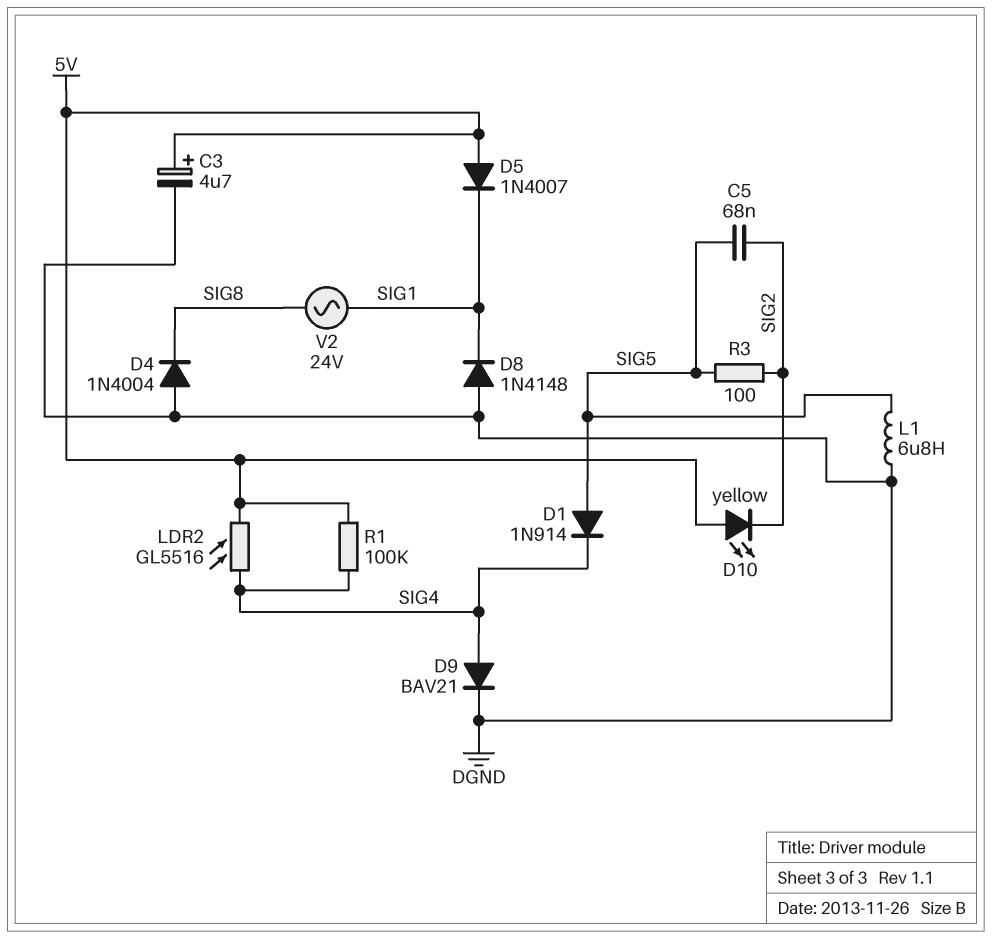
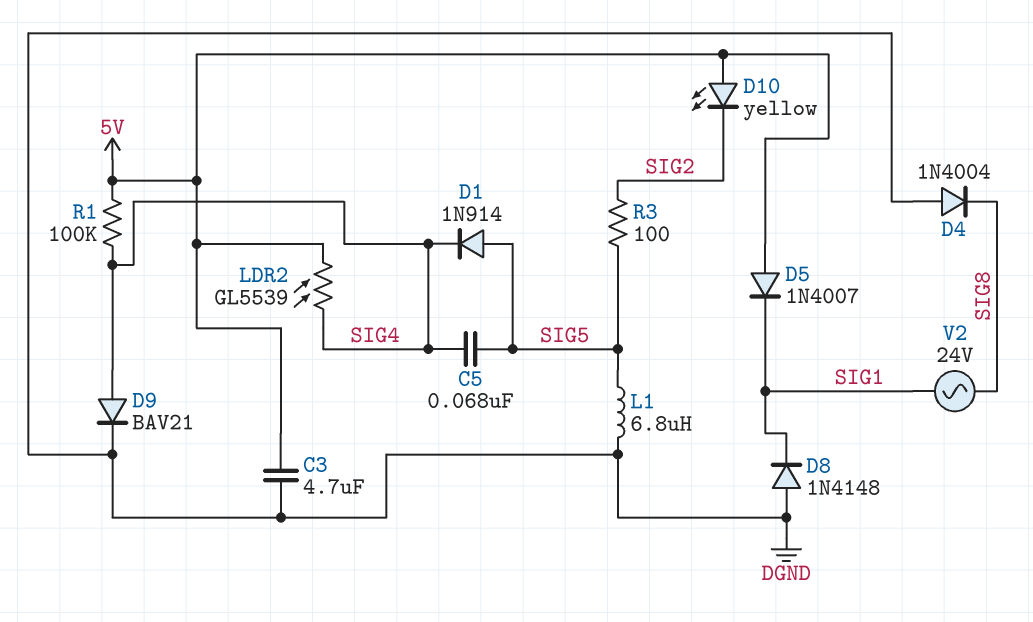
C3: 4.7uF (plus 5V, minus DGND) -> 4.7uF (5V, DGND)
C5: 68nF (SIG2, SIG5) -> 68nF (SIG4, SIG5)
LDR2: GL5516 (5V, SIG4) -> GL5539 (5V, SIG4)

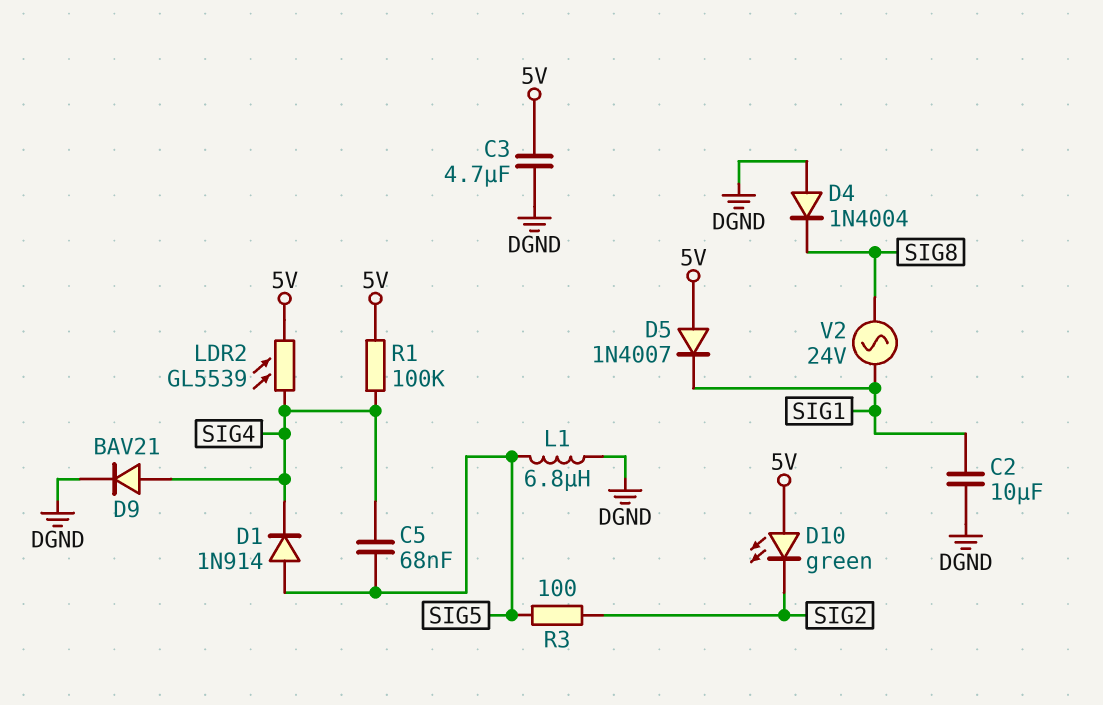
C2: none -> 10uF (DGND, SIG1)
D8: diode 1N4148 (A DGND, K SIG1) -> none
D10: LED yellow (A 5V, K SIG2) -> LED green (A 5V, K SIG2)

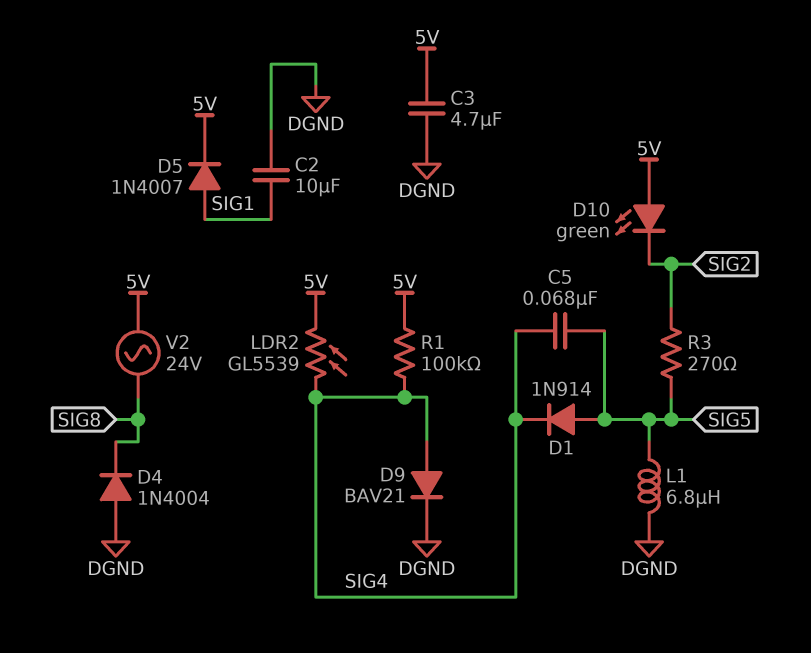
D5: diode 1N4007 (A 5V, K SIG1) -> diode 1N4007 (A SIG1, K 5V)
R3: 100 (SIG2, SIG5) -> 270 (SIG2, SIG5)
V2: AC 24V (SIG1, SIG8) -> AC 24V (5V, SIG8)

